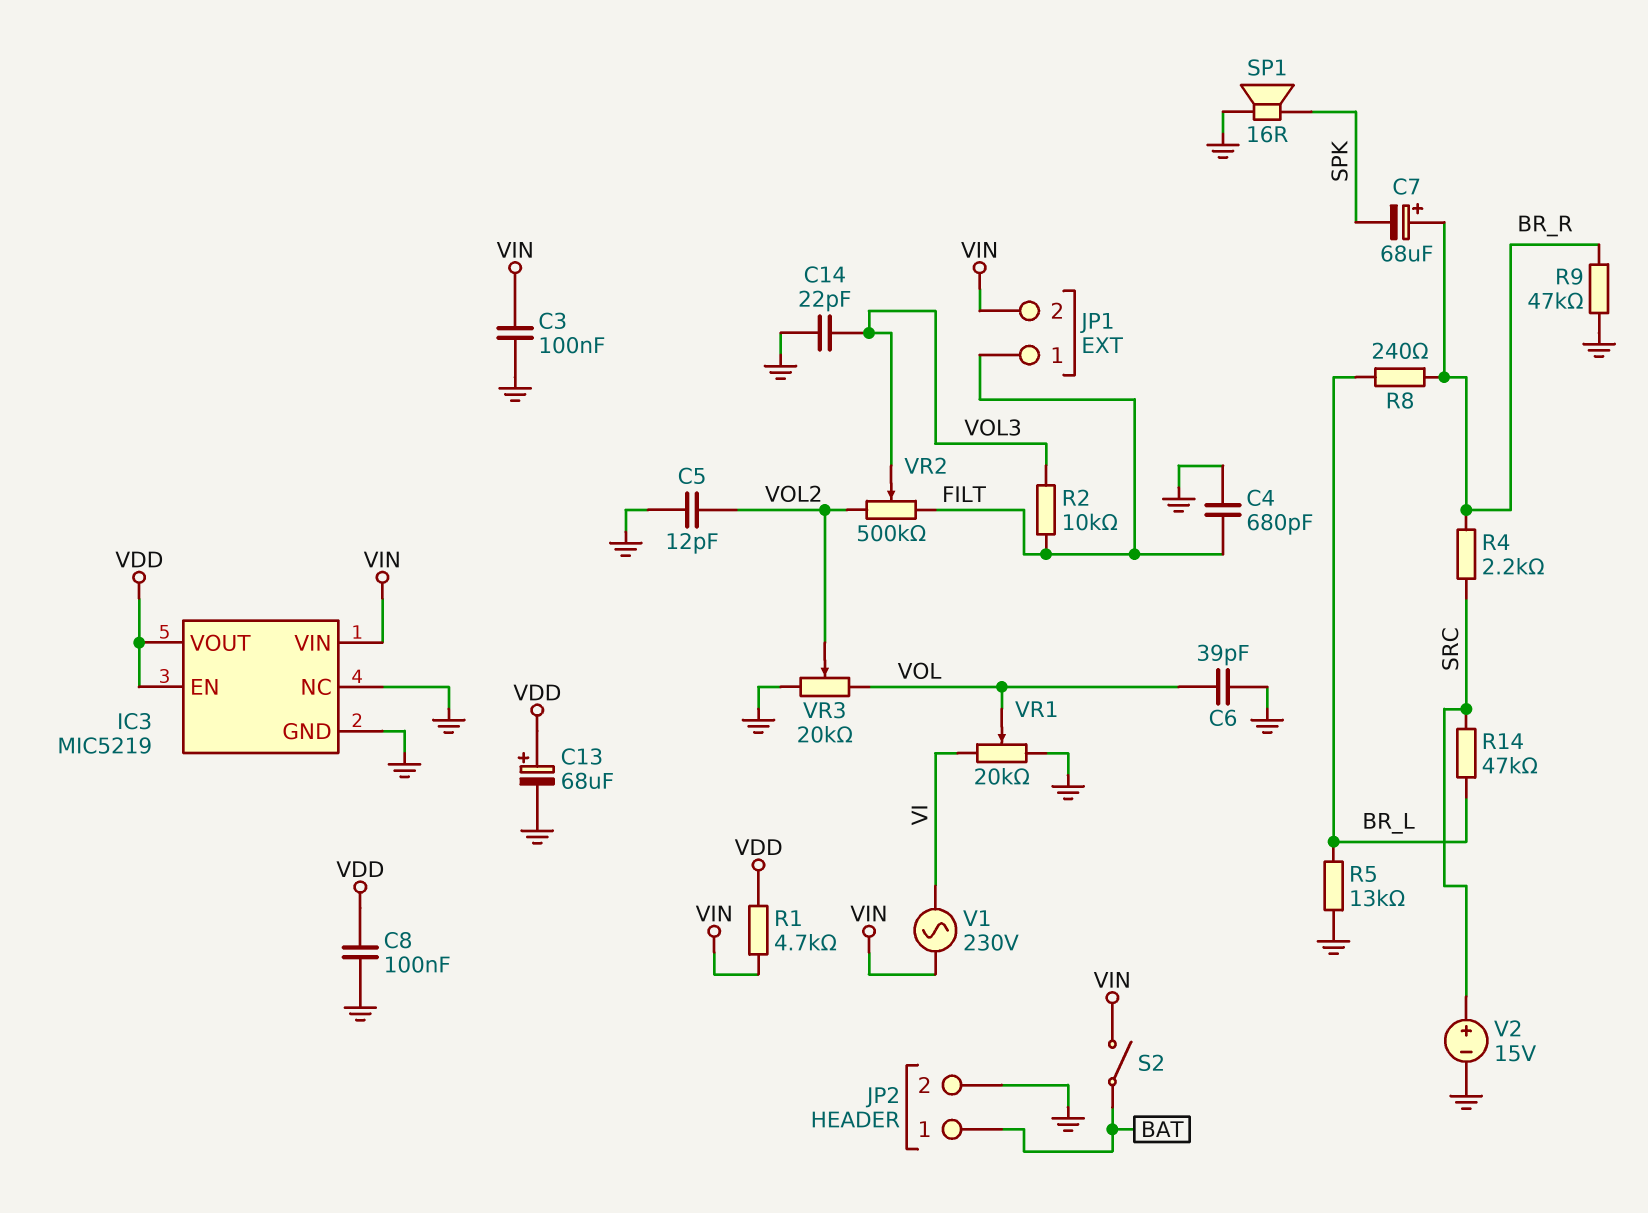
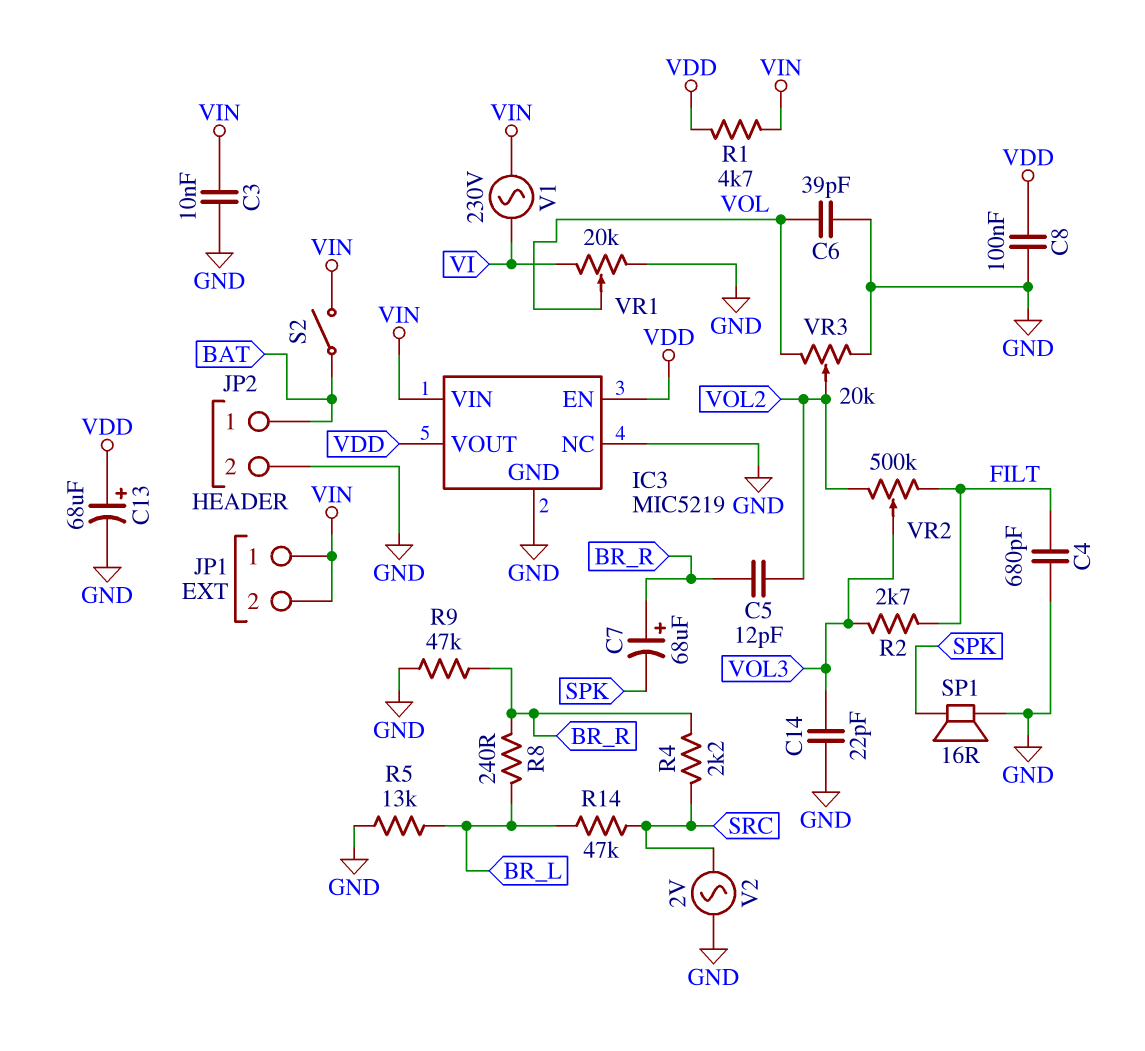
C3: 100nF (GND, VIN) -> 10nF (GND, VIN)
C5: 12pF (GND, VOL2) -> 12pF (BR_R, VOL2)
JP1 pin 1: FILT -> VIN
R2: 10k (FILT, VOL3) -> 2.7k (FILT, VOL3)
V2: 15V (plus SRC, minus GND) -> AC 2V (GND, SRC)

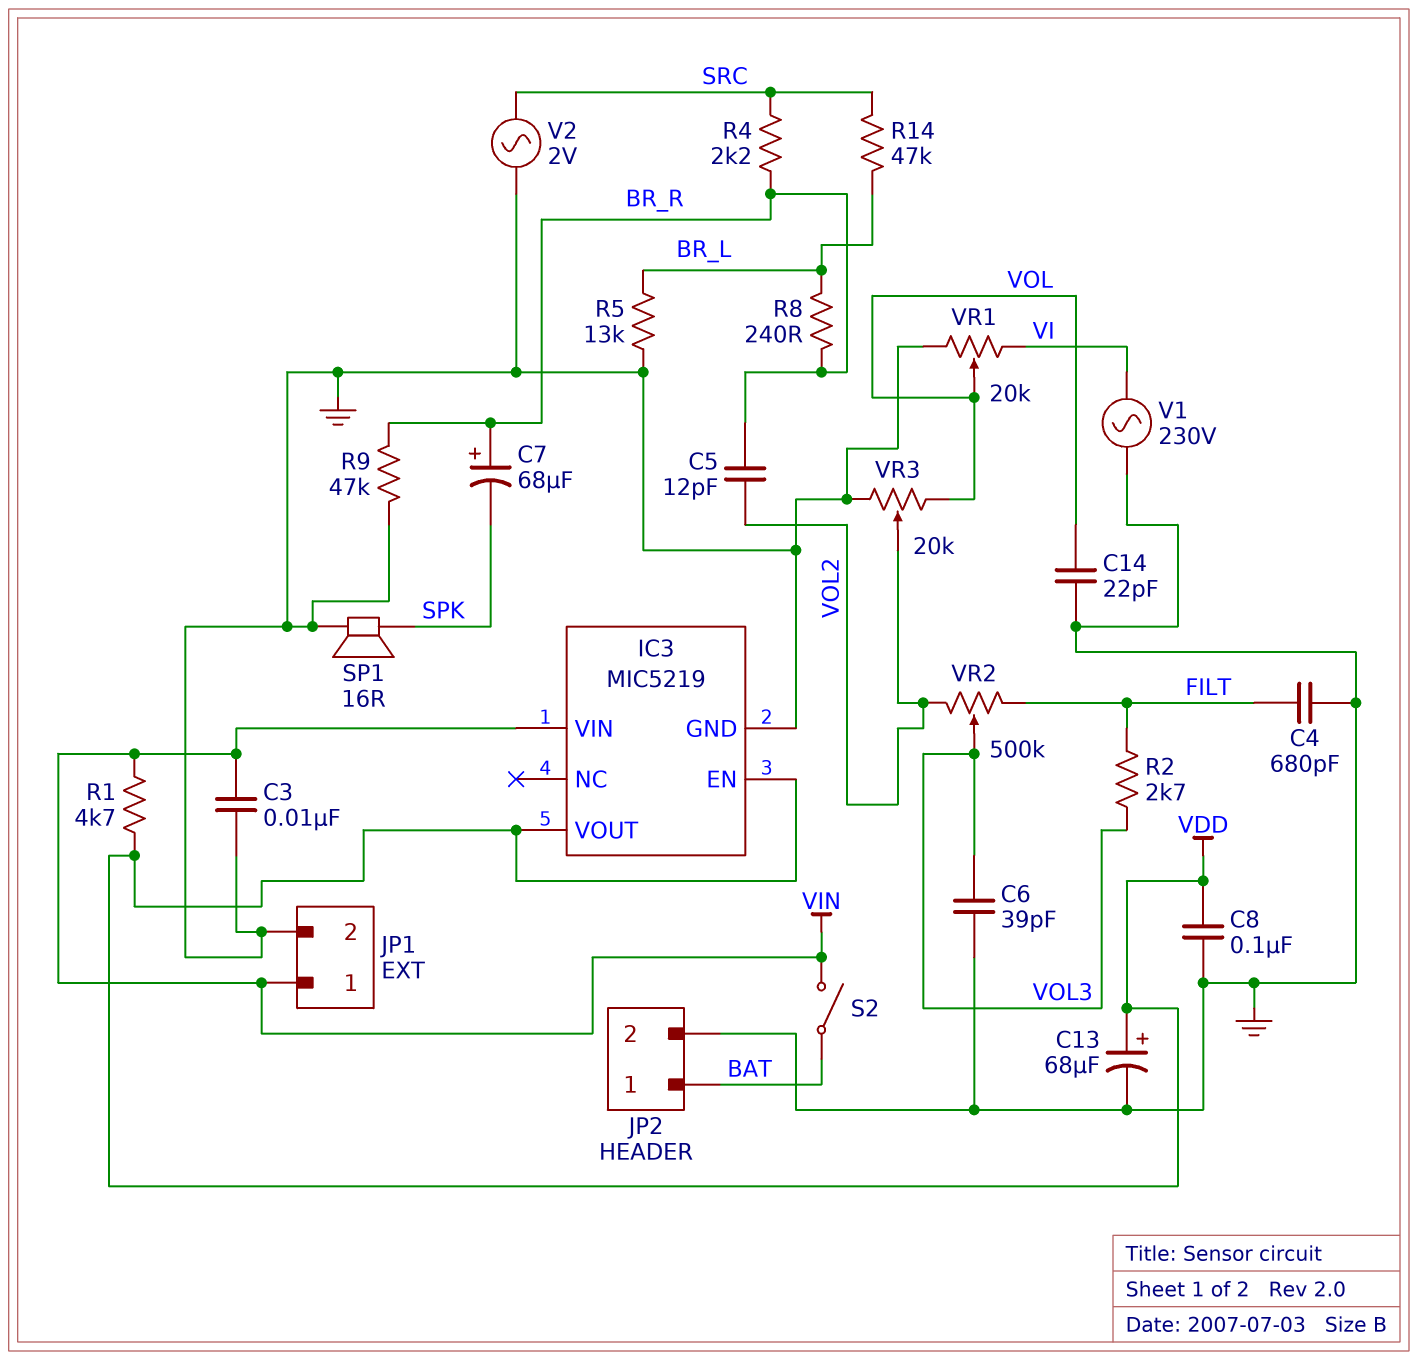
C6: 39pF (GND, VOL) -> 39pF (GND, VOL3)
C14: 22pF (GND, VOL3) -> 22pF (GND, VOL)
IC3 pin NC: GND -> none
JP1 pin 2: VIN -> GND
V1: AC 230V (VI, VIN) -> AC 230V (GND, VI)

